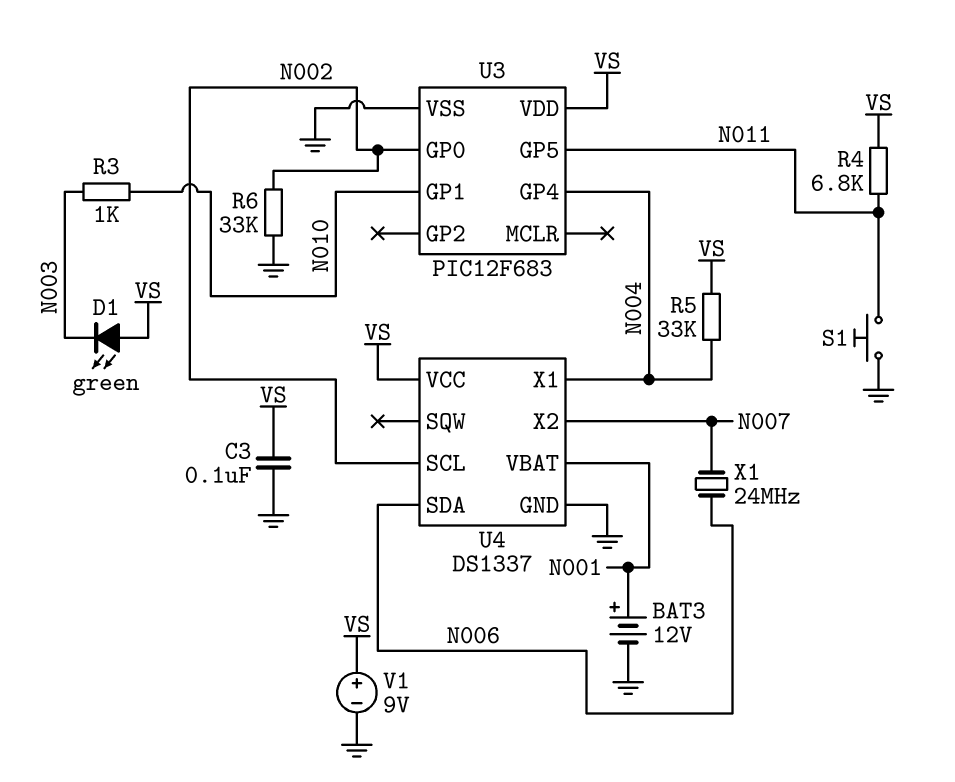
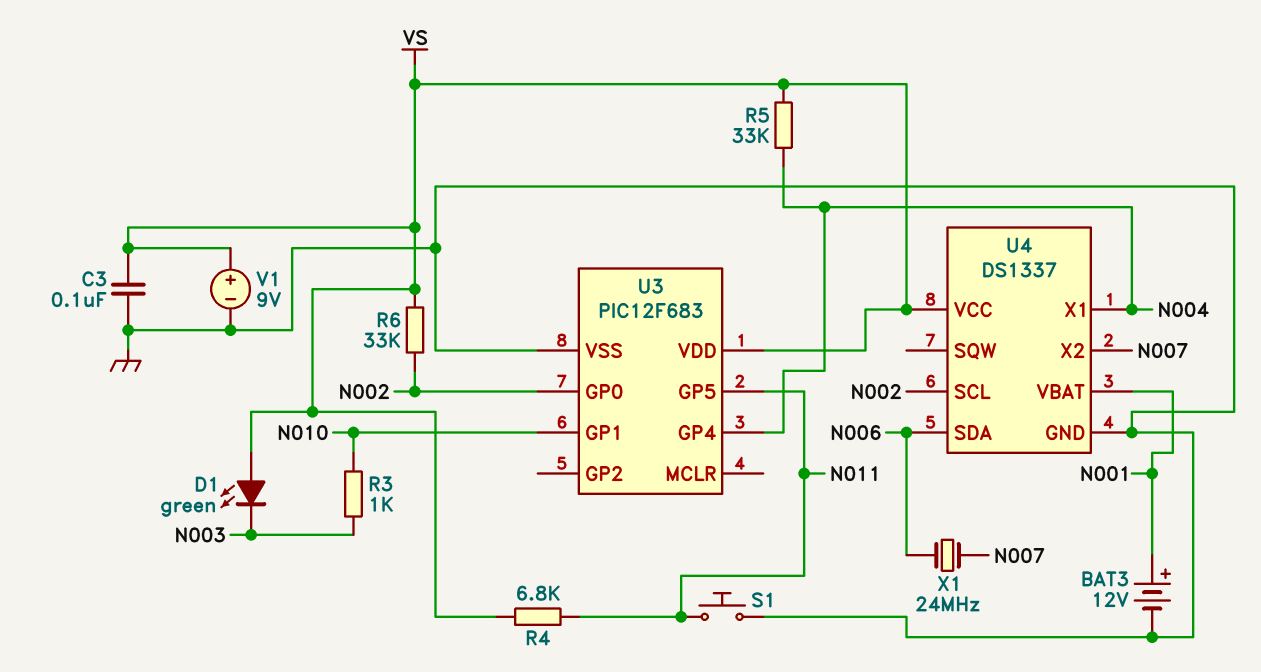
R6: 33k (GND, N002) -> 33k (N002, VS)

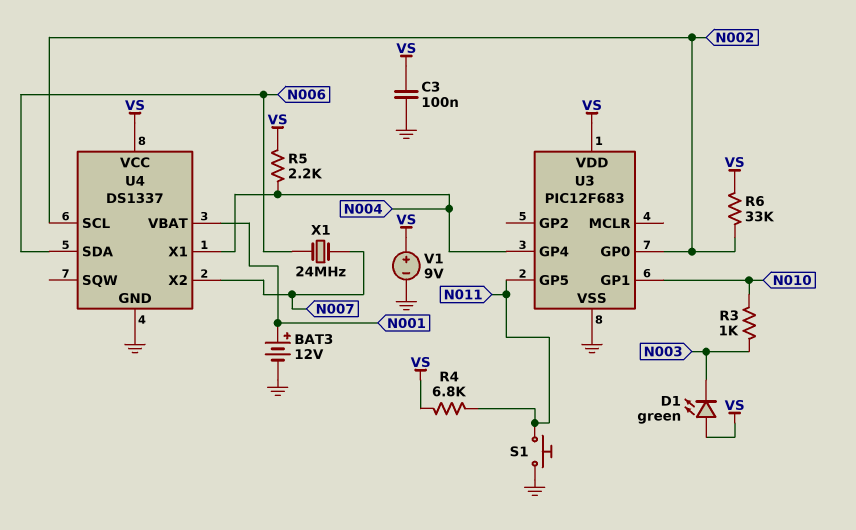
R5: 33k (N004, VS) -> 2.2k (N004, VS)

